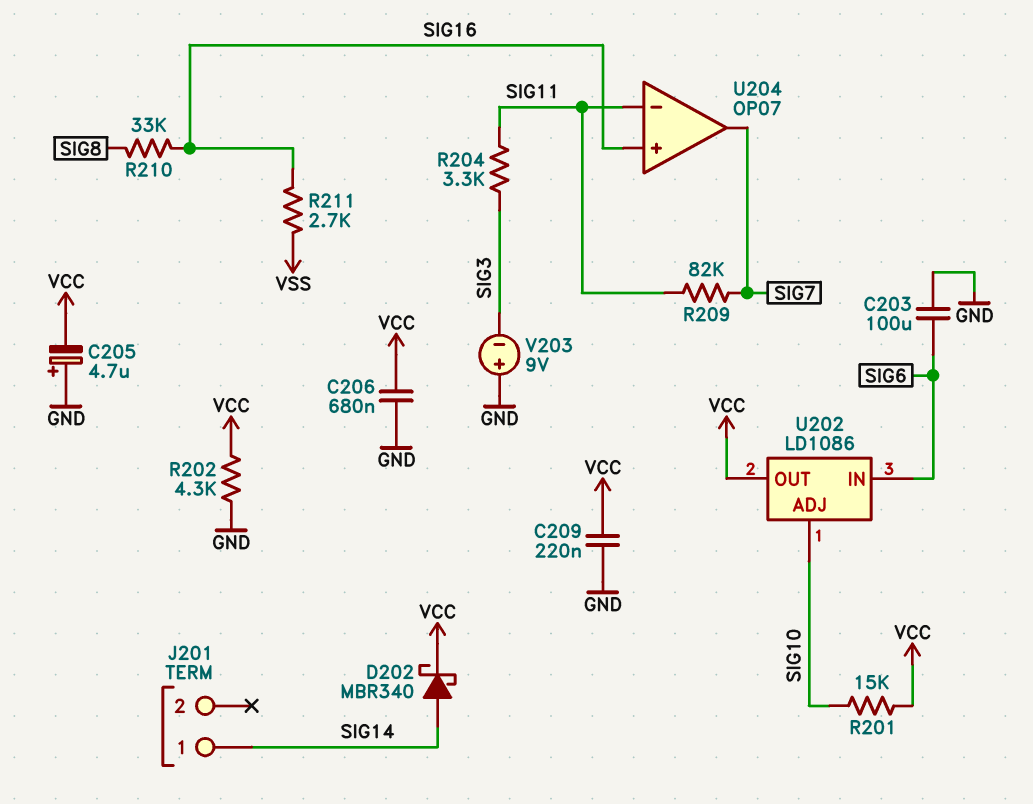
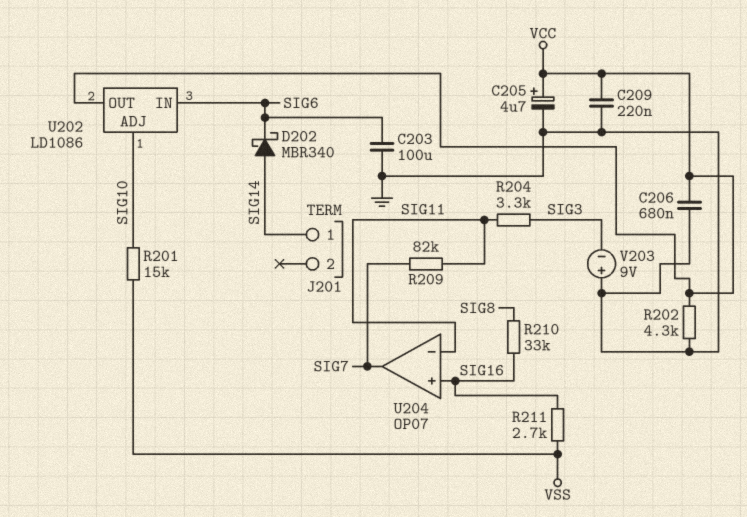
C205: 4.7uF (plus GND, minus VCC) -> 4.7uF (plus VCC, minus GND)
D202: schottky MBR340 (A SIG14, K VCC) -> schottky MBR340 (A SIG14, K SIG6)
R201: 15k (SIG10, VCC) -> 15k (SIG10, VSS)

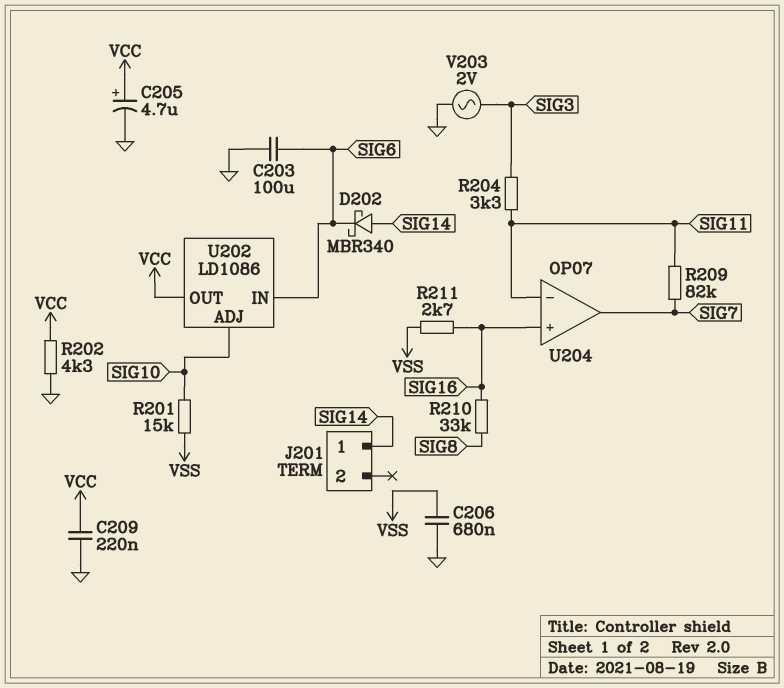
C206: 680nF (GND, VCC) -> 680nF (GND, VSS)
V203: 9V (plus GND, minus SIG3) -> AC 2V (GND, SIG3)

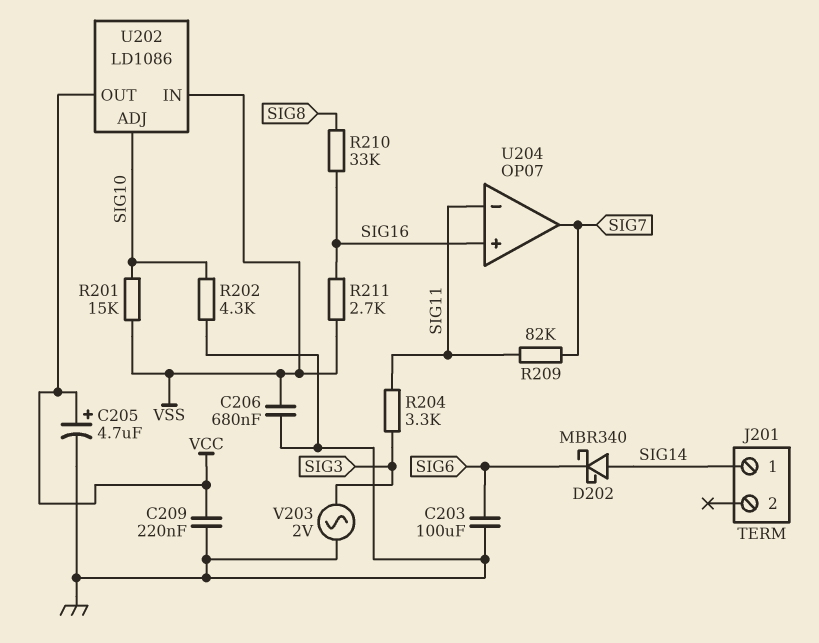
R202: 4.3k (GND, VCC) -> 4.3k (GND, SIG10)
U202 pin IN: SIG6 -> VSS

